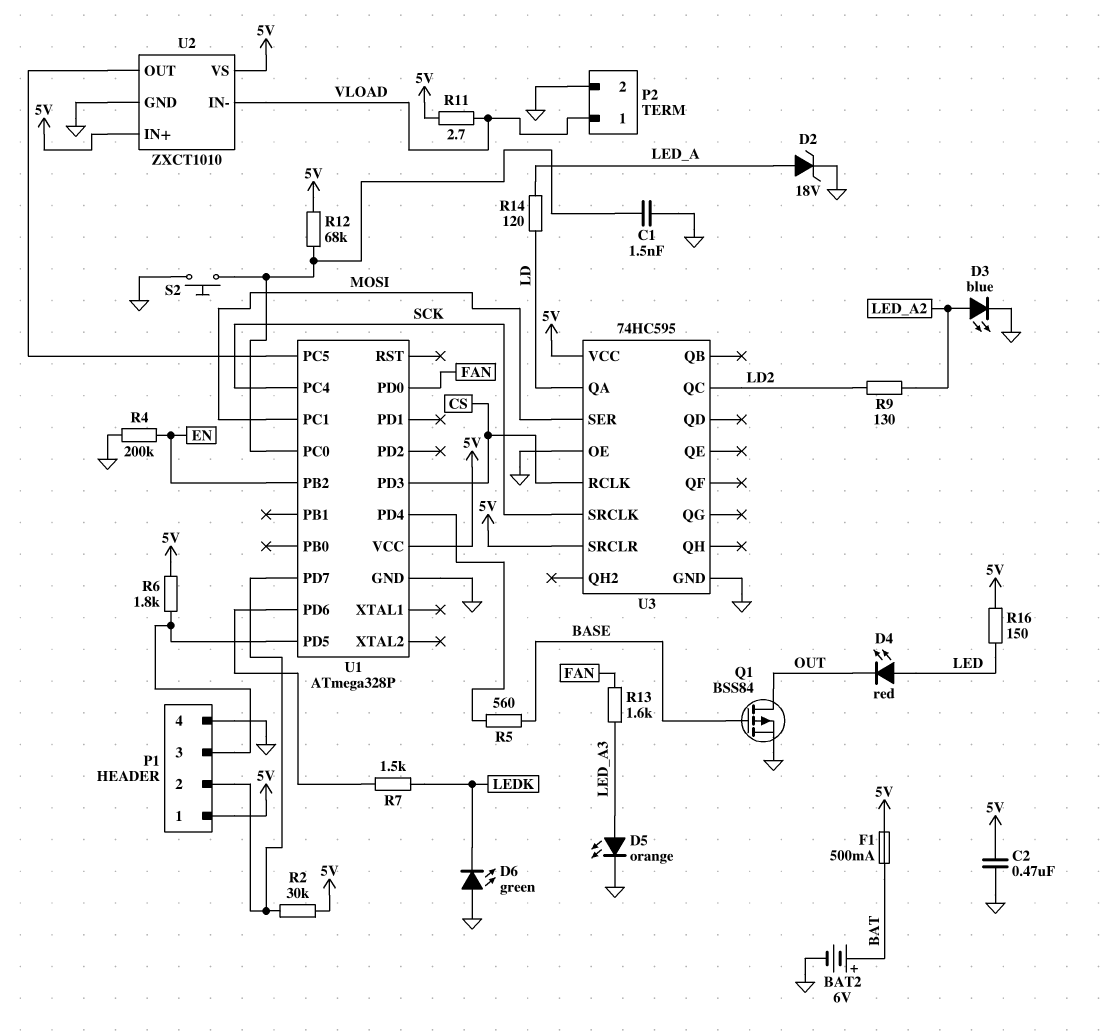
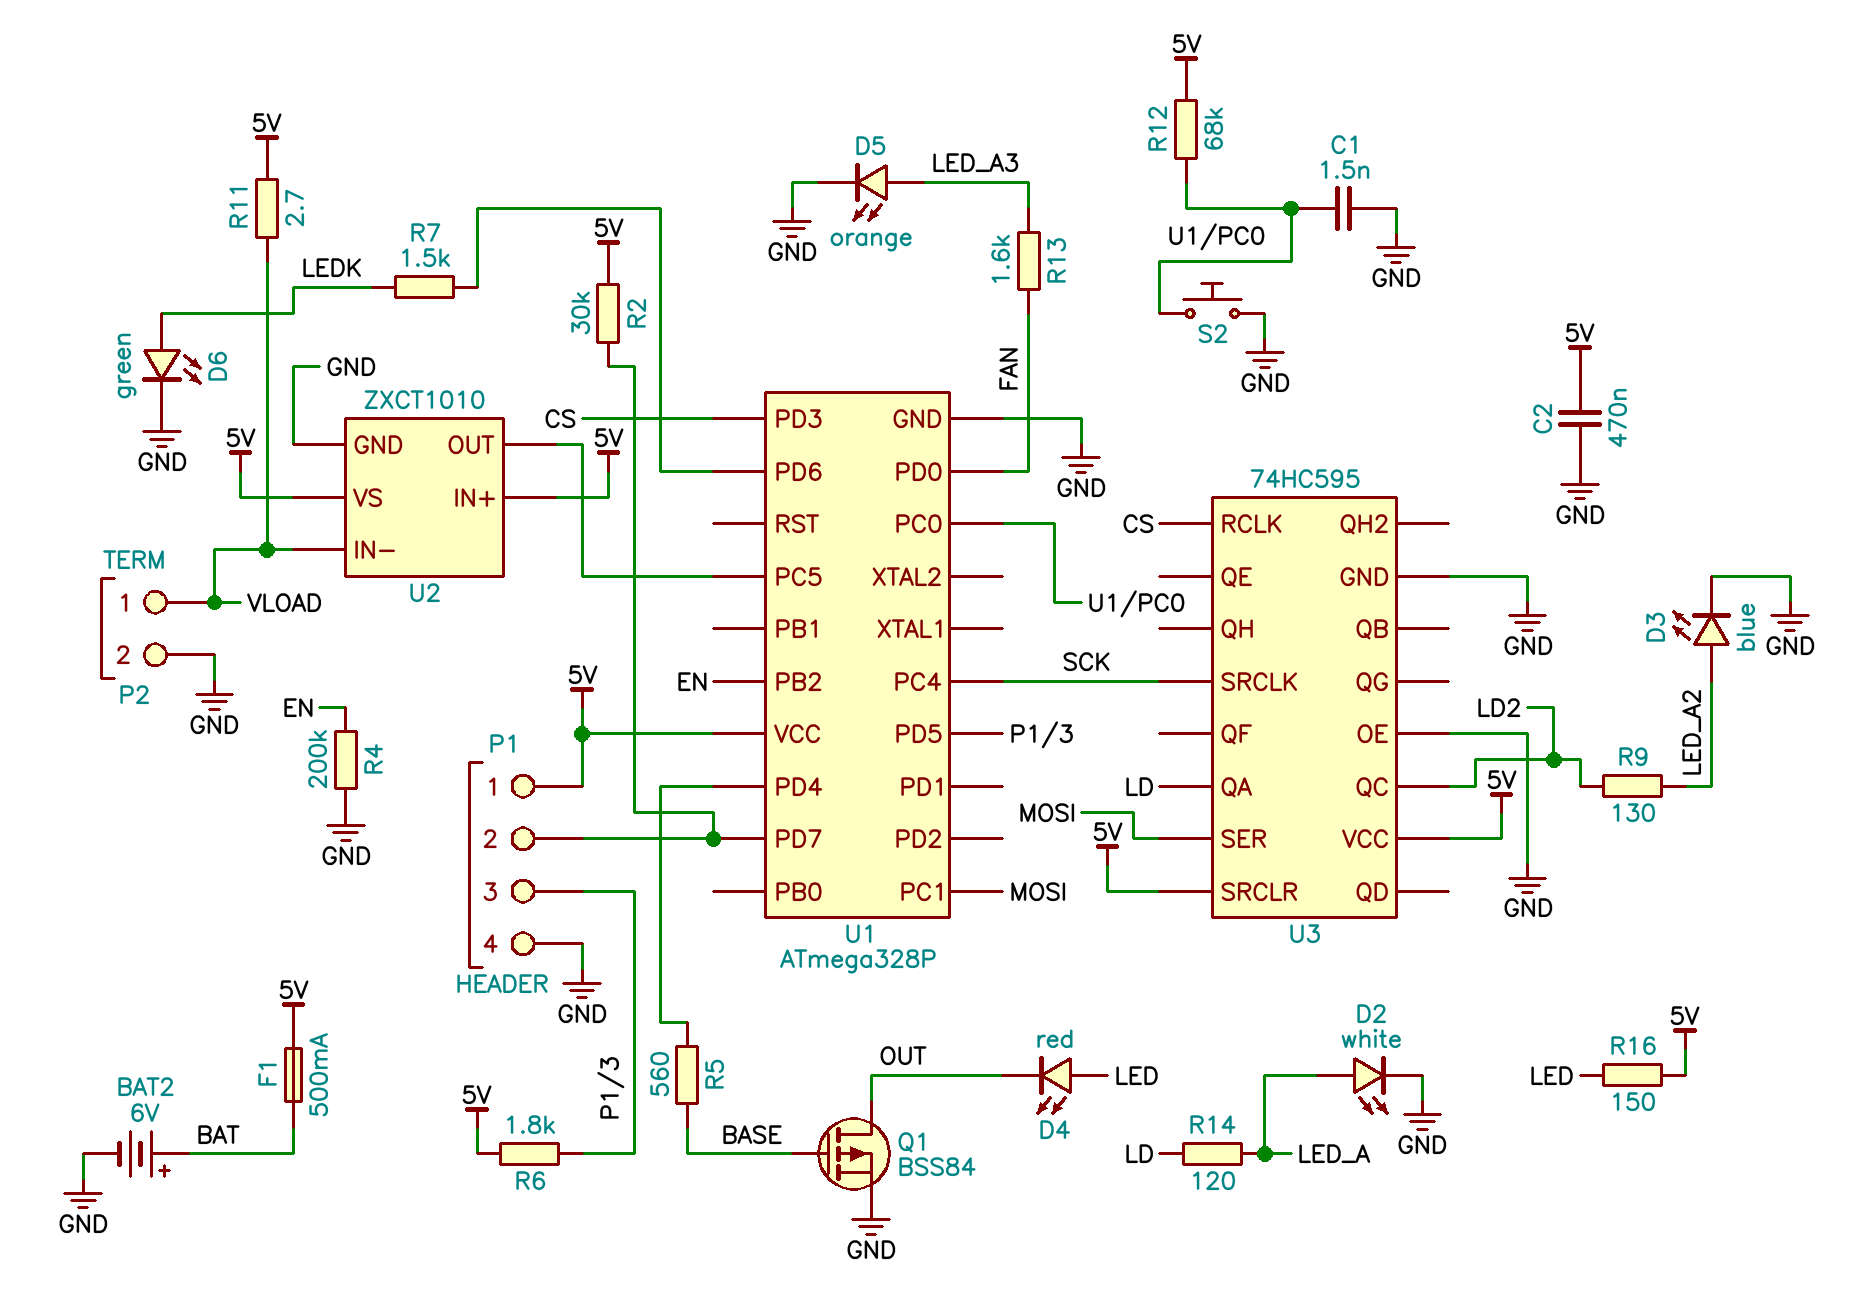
D2: zener 18V (A LED_A, K GND) -> LED white (A LED_A, K GND)
D6: LED green (A GND, K LEDK) -> LED green (A LEDK, K GND)

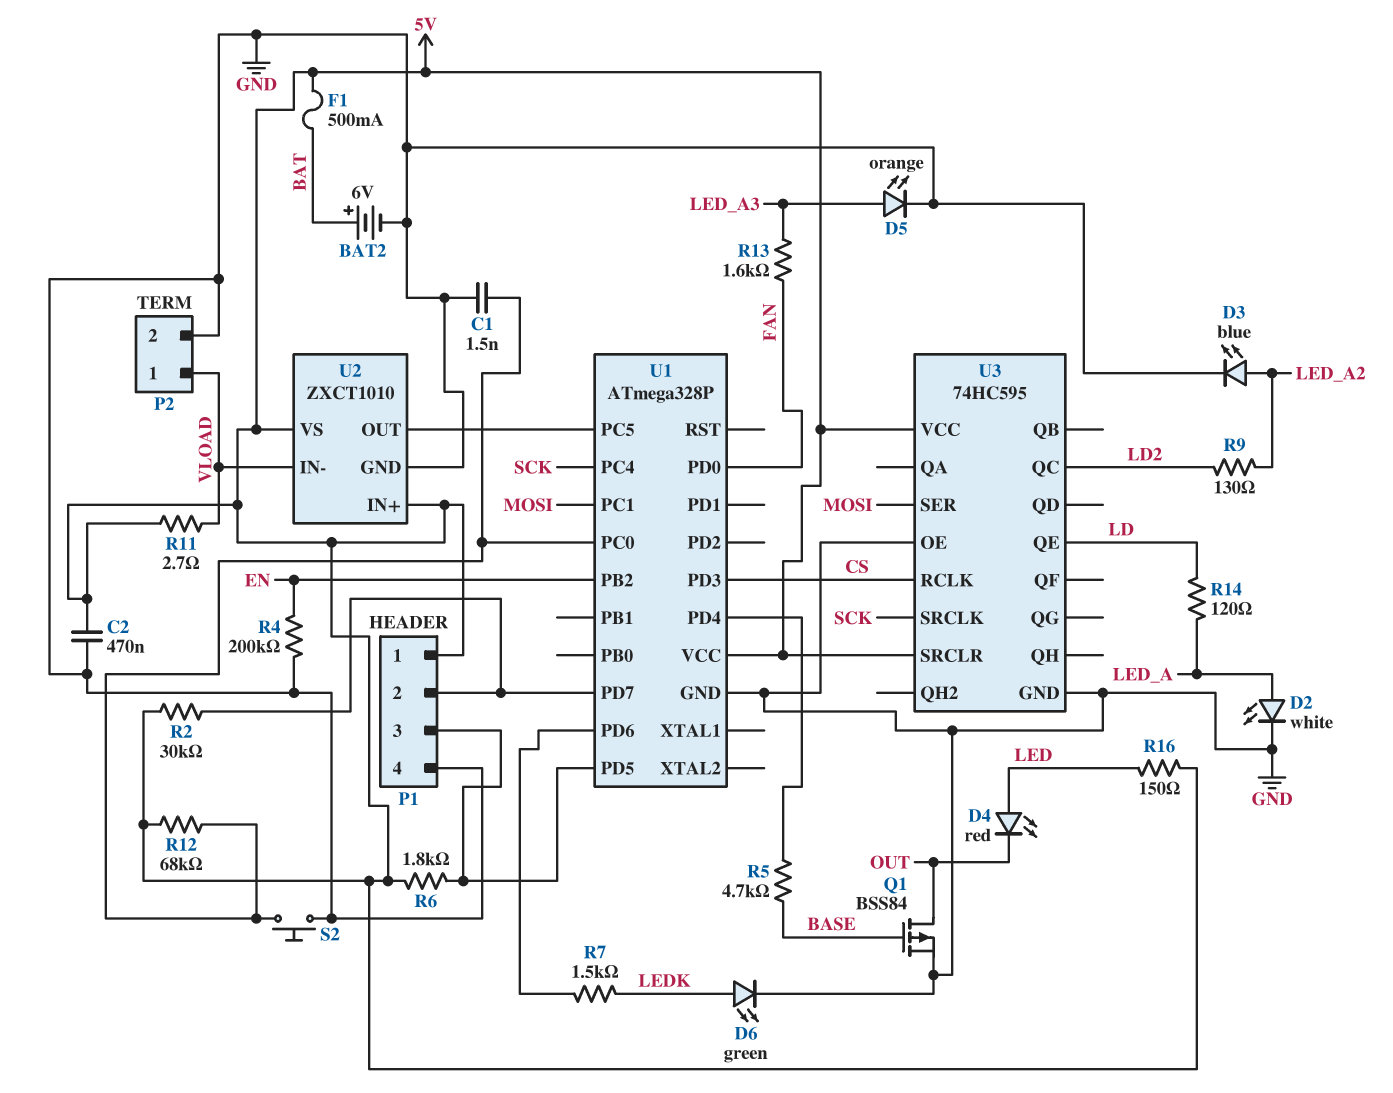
R5: 560 (BASE, U1/PD4) -> 4.7k (BASE, U1/PD4)
U3 pin QA: LD -> none
U3 pin QE: none -> LD

